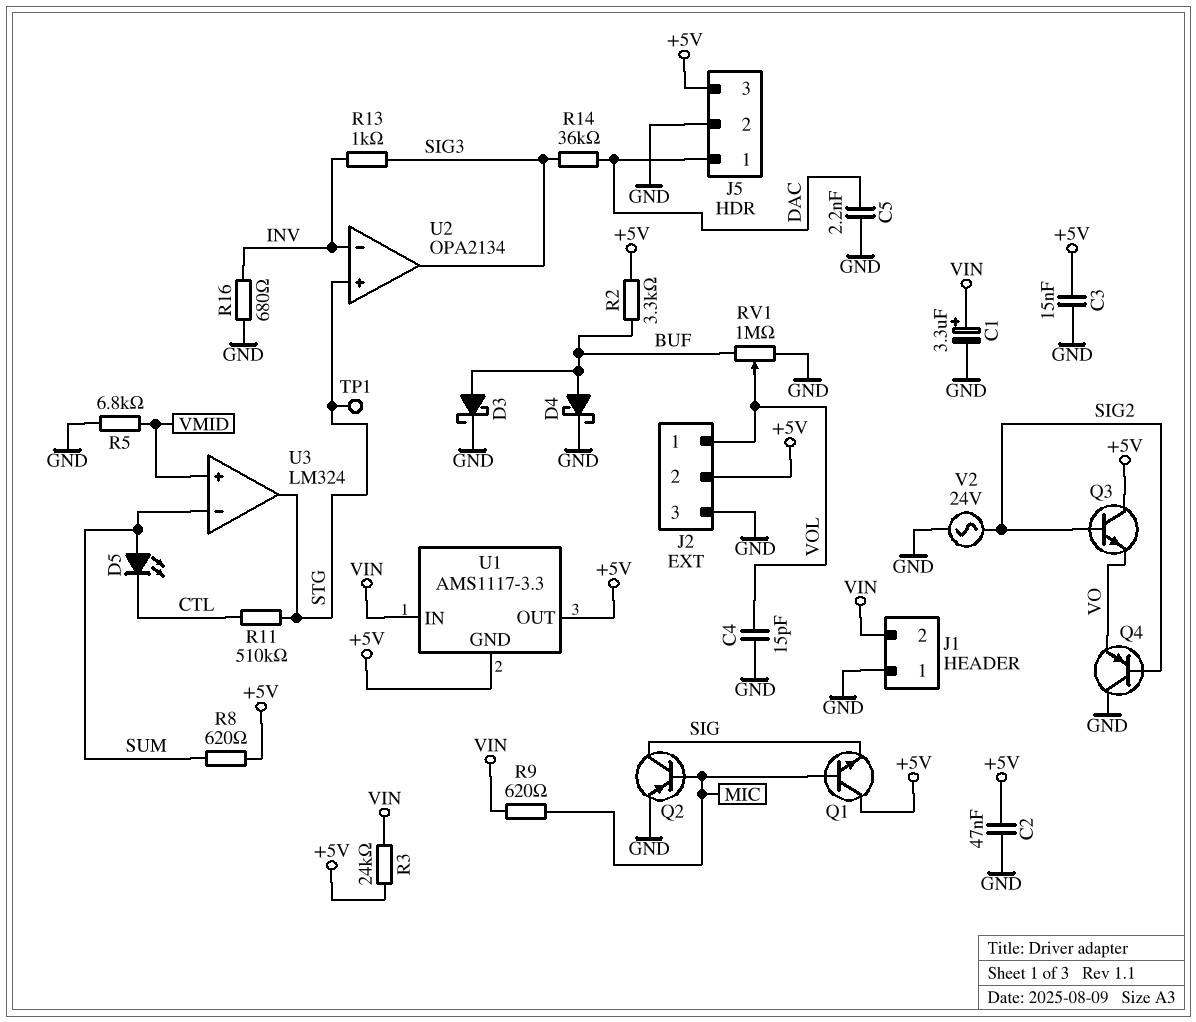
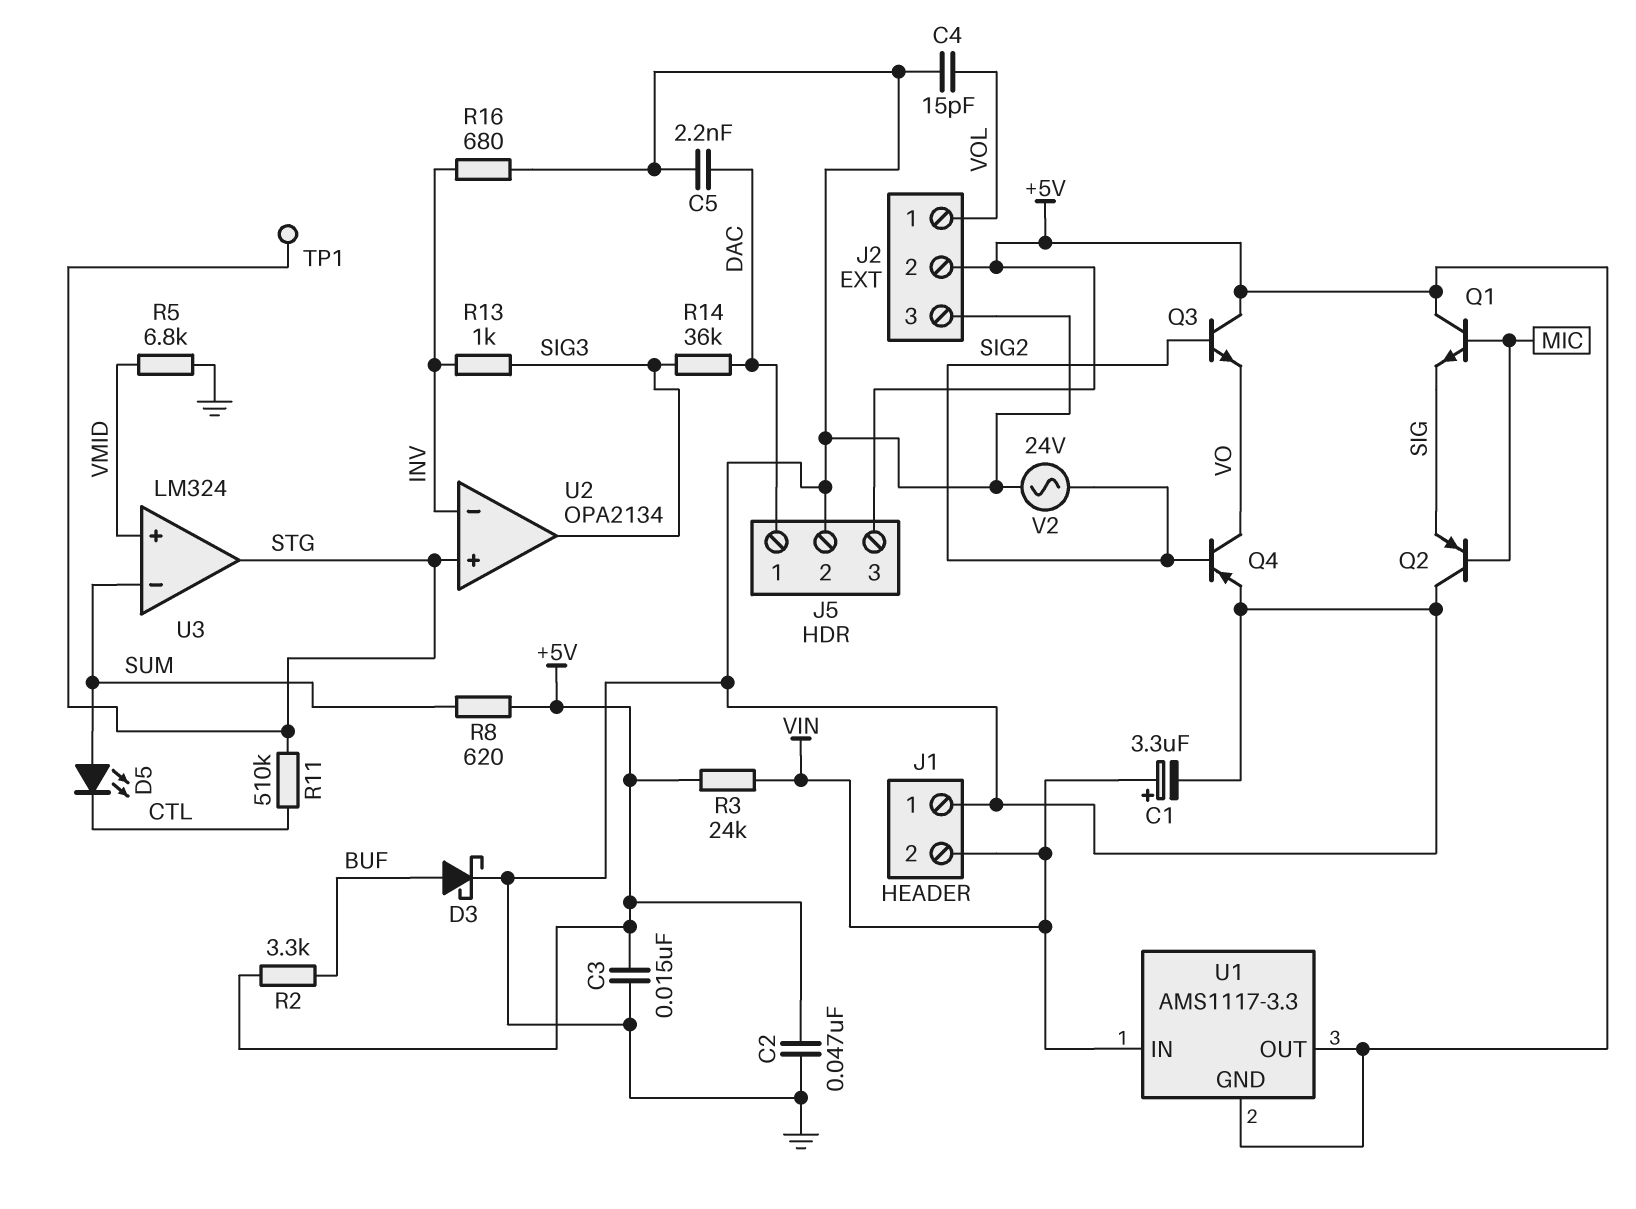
D4: schottky (A BUF, K GND) -> none
Q2: PNP (B MIC, C SIG, E GND) -> PNP (B MIC, C GND, E SIG)
Q4: PNP (B SIG2, C GND, E VO) -> PNP (B SIG2, C VO, E GND)
R9: 620 (MIC, VIN) -> none
RV1: 1M (BUF, GND, wiper VOL) -> none

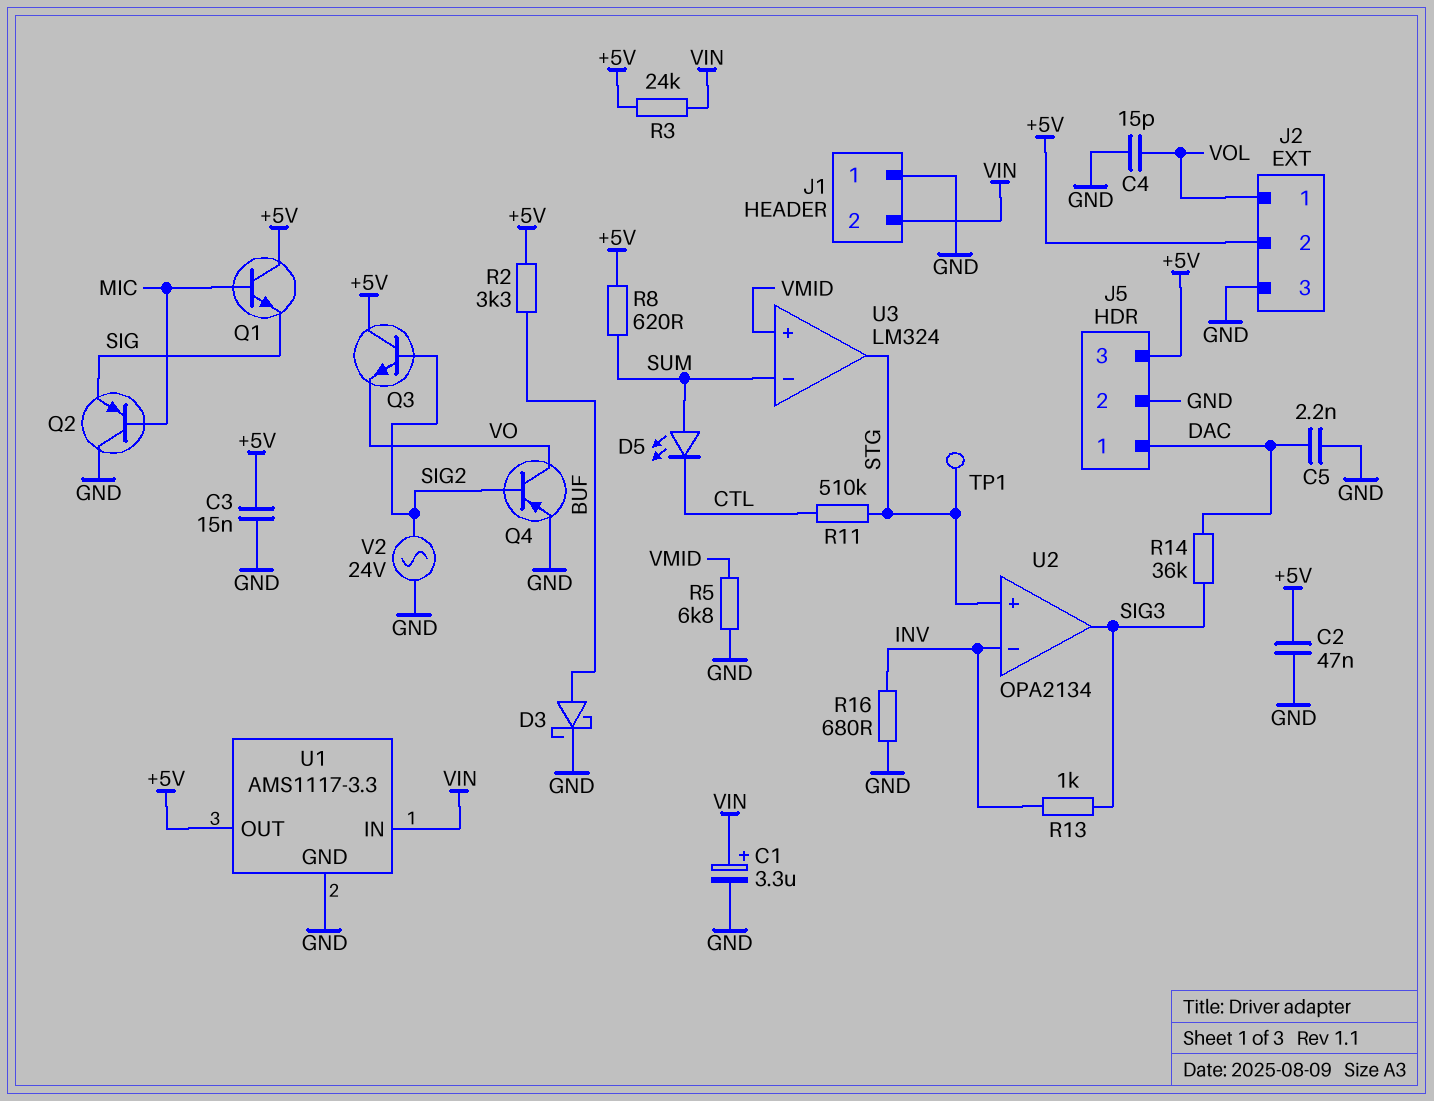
U1 pin GND: +5V -> GND

